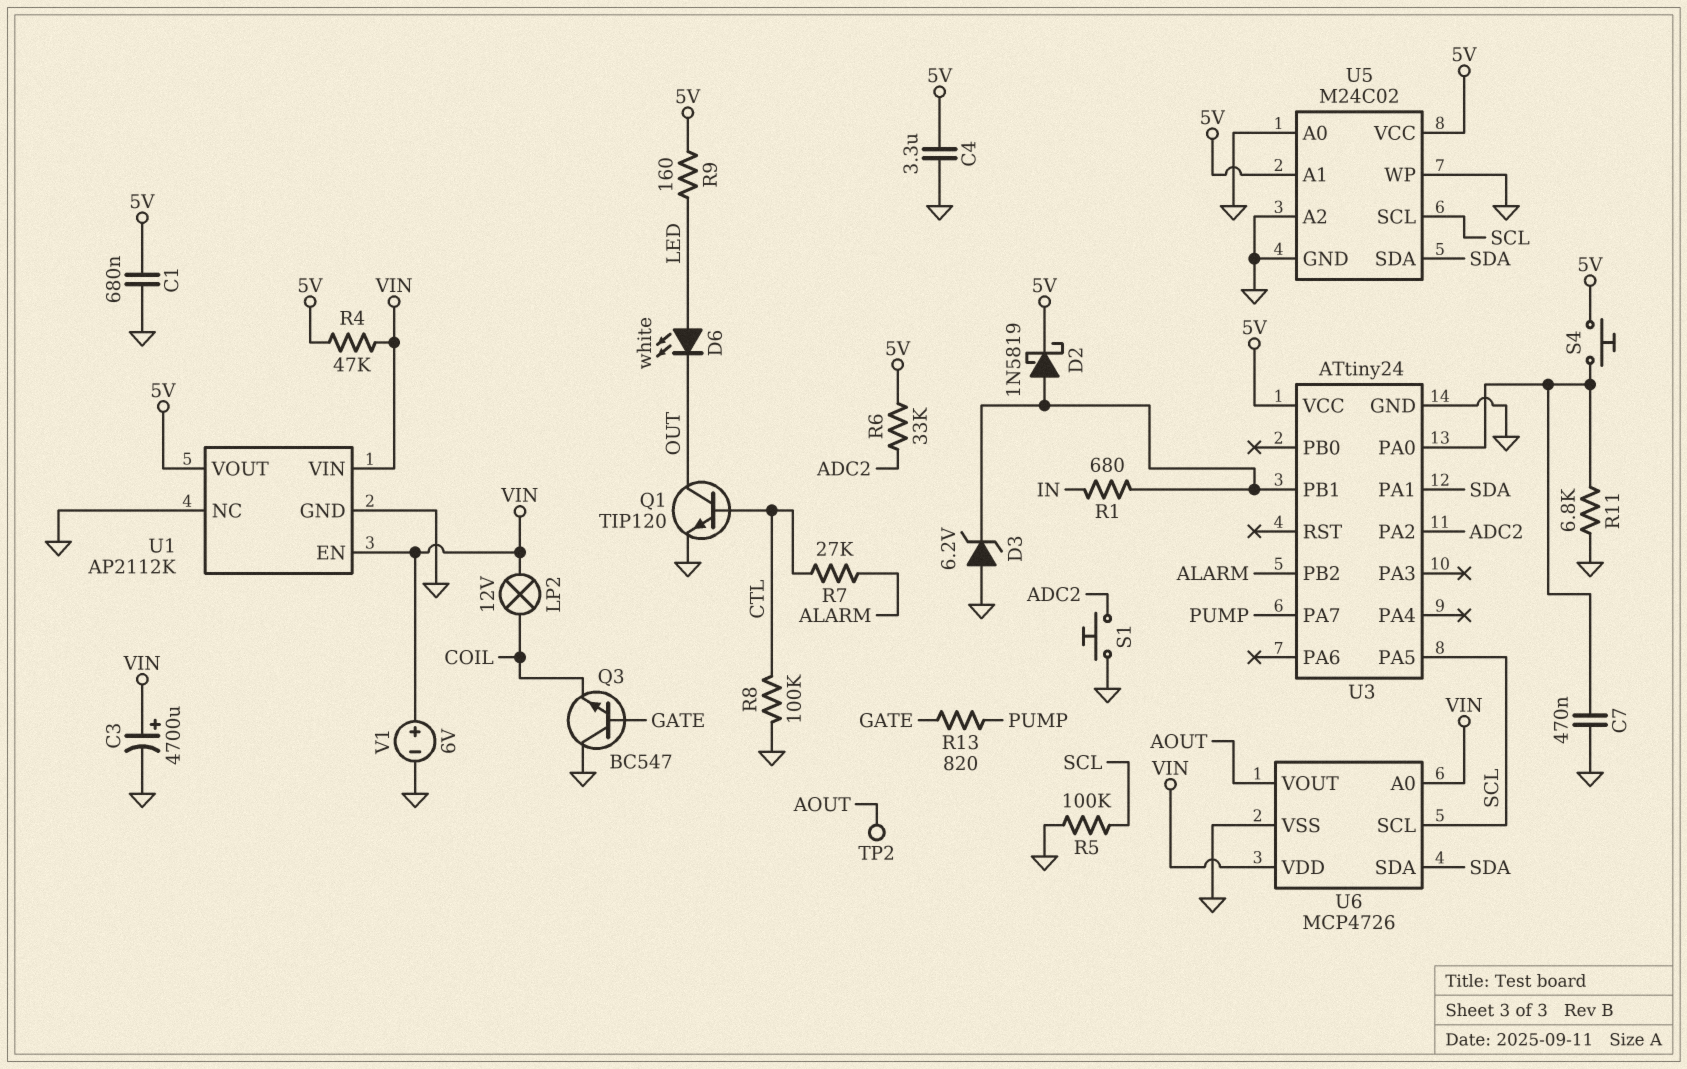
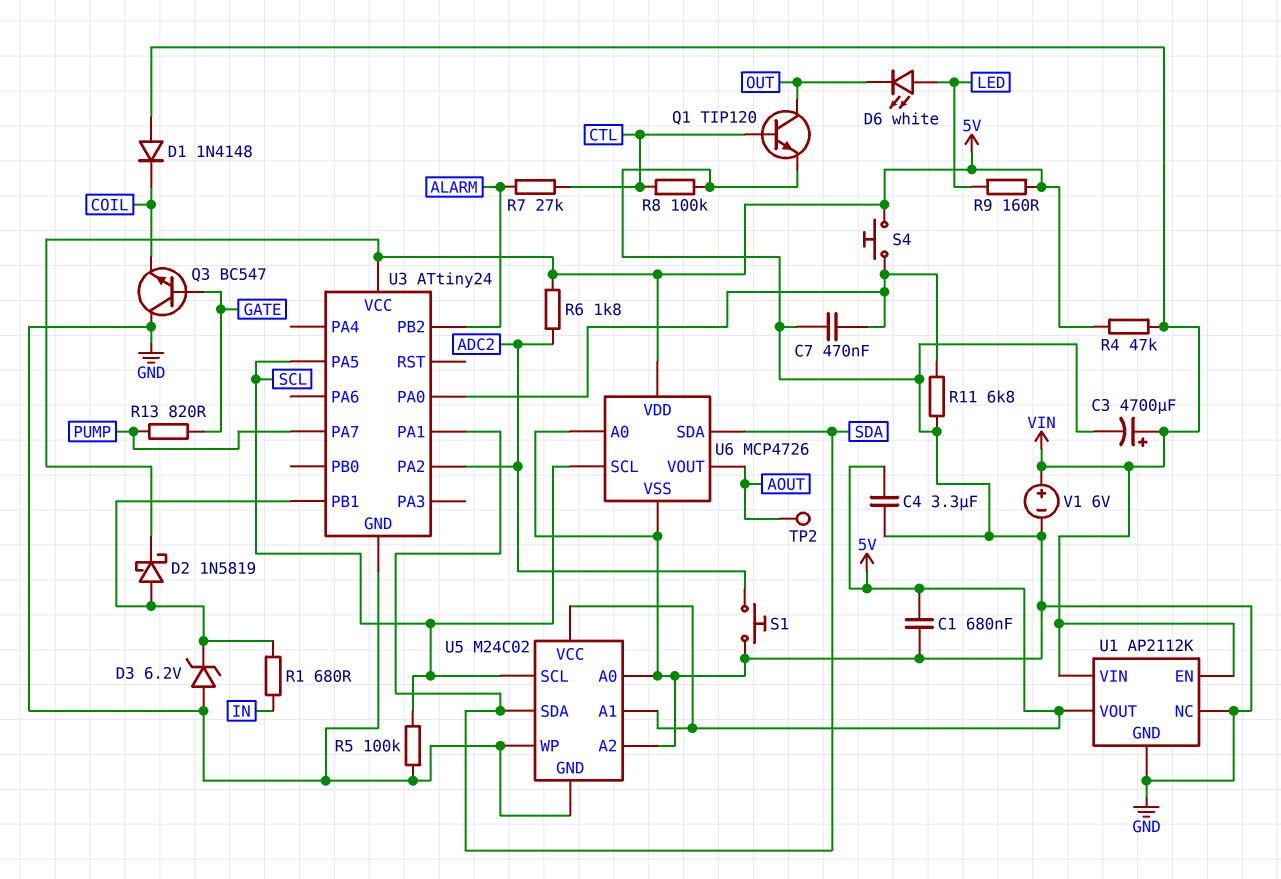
D1: none -> diode 1N4148 (A VIN, K COIL)
LP2: lamp 12V (COIL, VIN) -> none
R6: 33k (5V, ADC2) -> 1.8k (5V, ADC2)
U6 pin A0: VIN -> GND
U6 pin VDD: VIN -> 5V

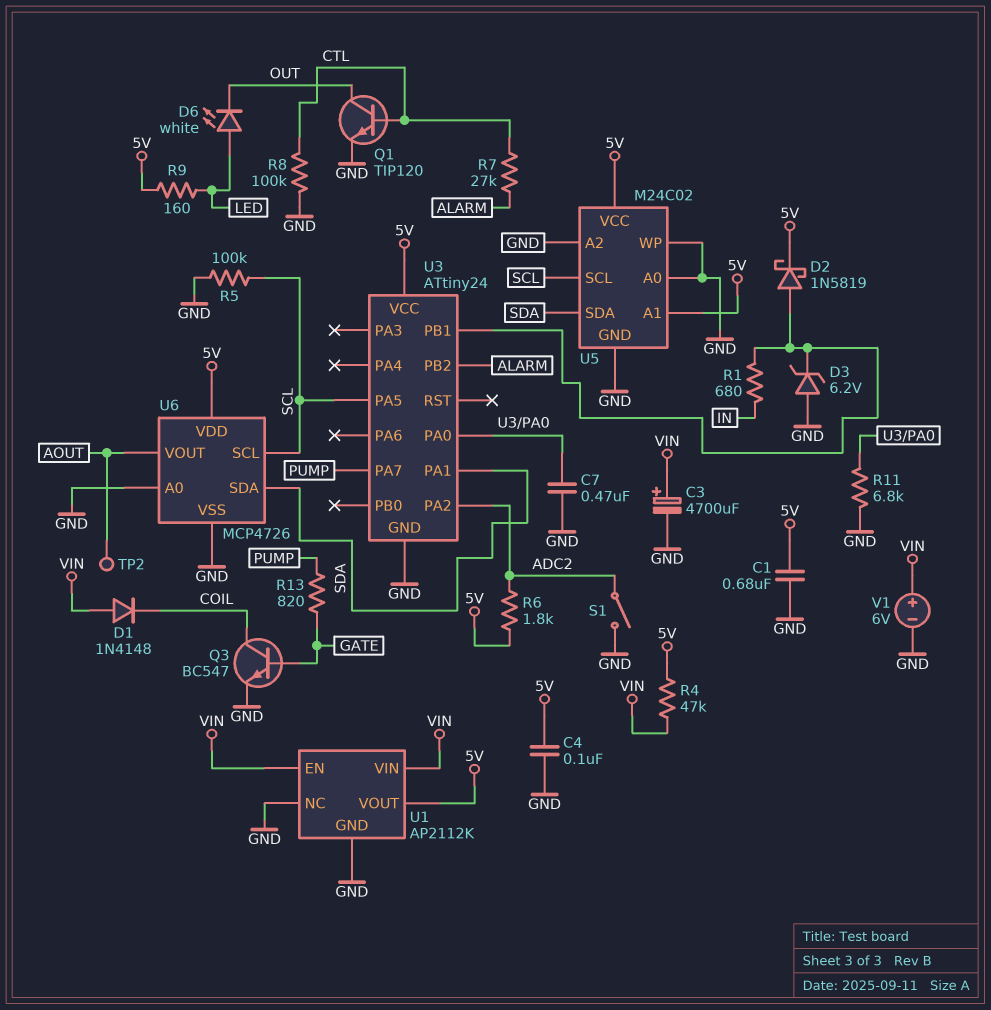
C4: 3.3uF (5V, GND) -> 100nF (5V, GND)
Q3: NPN BC547 (B GATE, C GND, E COIL) -> NPN BC547 (B GATE, C COIL, E GND)
S1: button (ADC2, GND) -> switch (ADC2, GND)
S4: button (5V, U3/PA0) -> none

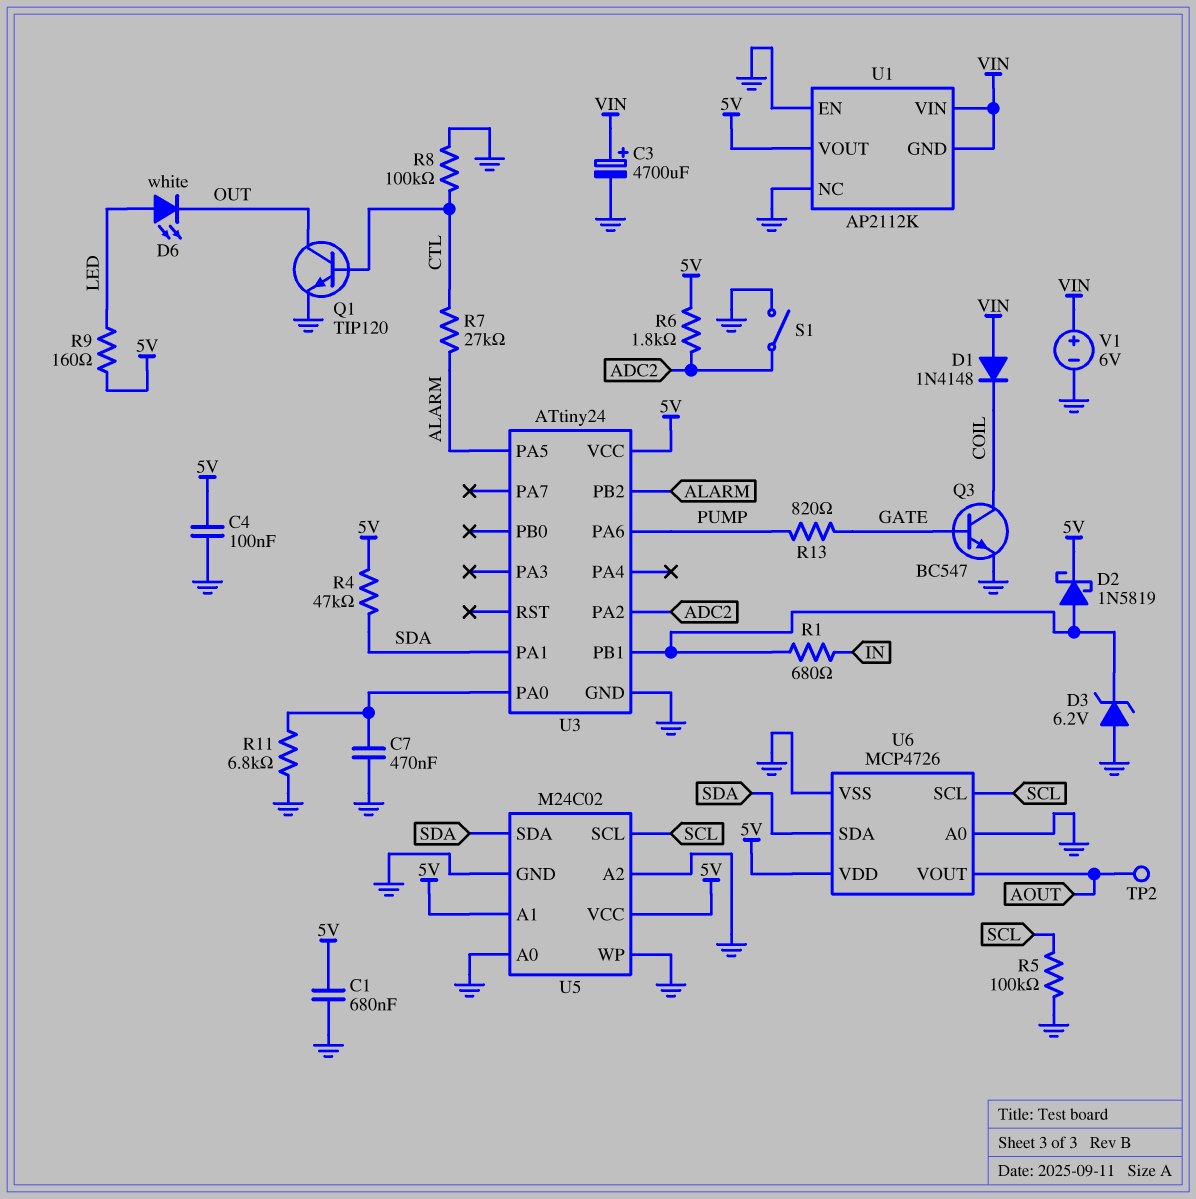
R4: 47k (5V, VIN) -> 47k (5V, SDA)
U1 pin EN: VIN -> GND
U1 pin GND: GND -> VIN
U3 pin PA5: SCL -> ALARM
U3 pin PA6: none -> PUMP
U3 pin PA7: PUMP -> none

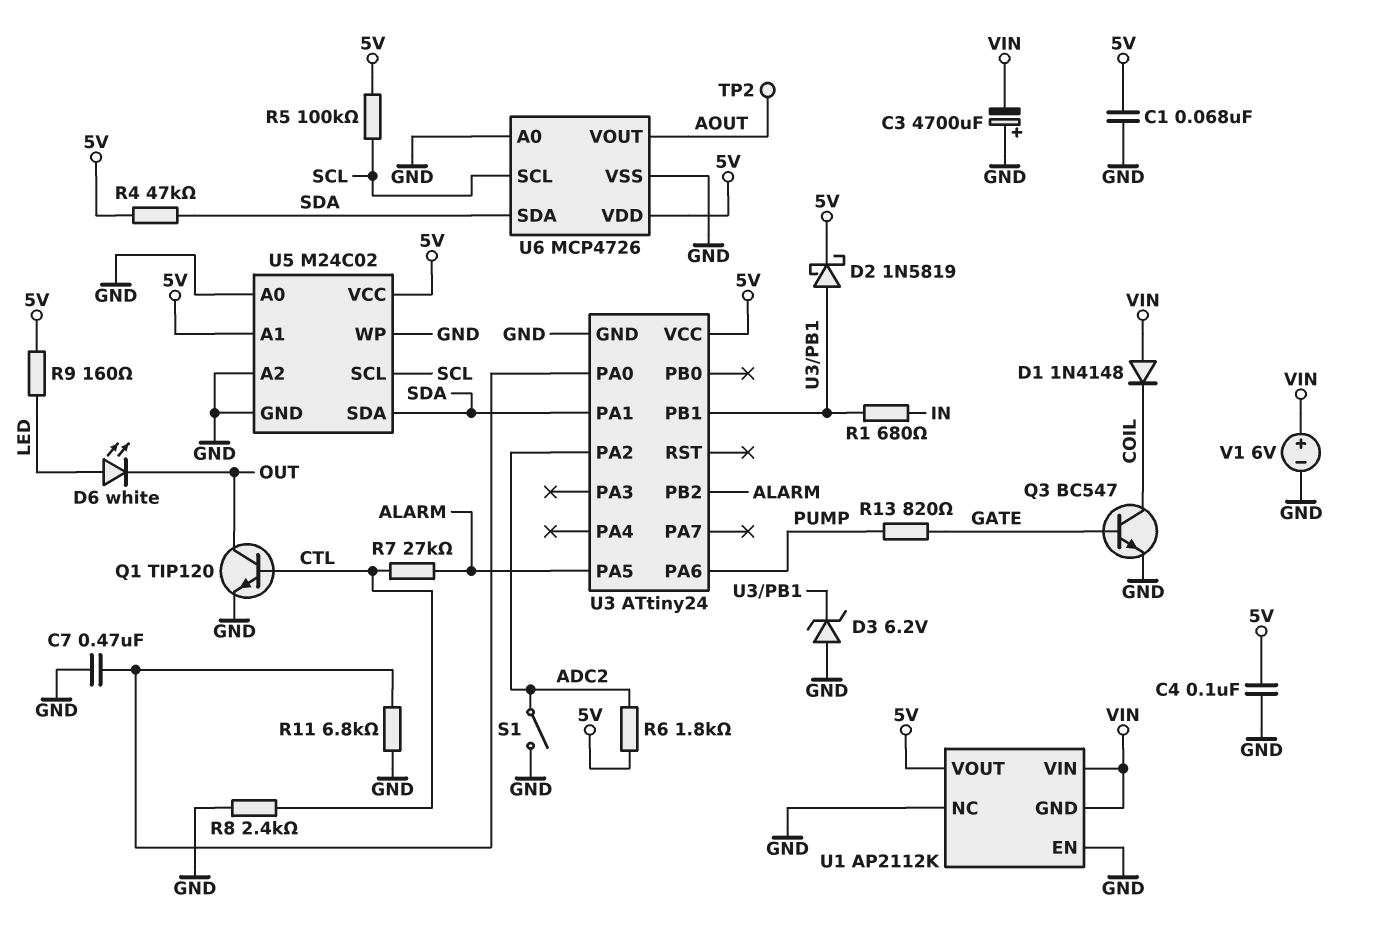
C1: 680nF (5V, GND) -> 68nF (5V, GND)
C3: 4700uF (plus VIN, minus GND) -> 4700uF (plus GND, minus VIN)
R5: 100k (GND, SCL) -> 100k (5V, SCL)
R8: 100k (CTL, GND) -> 2.4k (CTL, GND)

